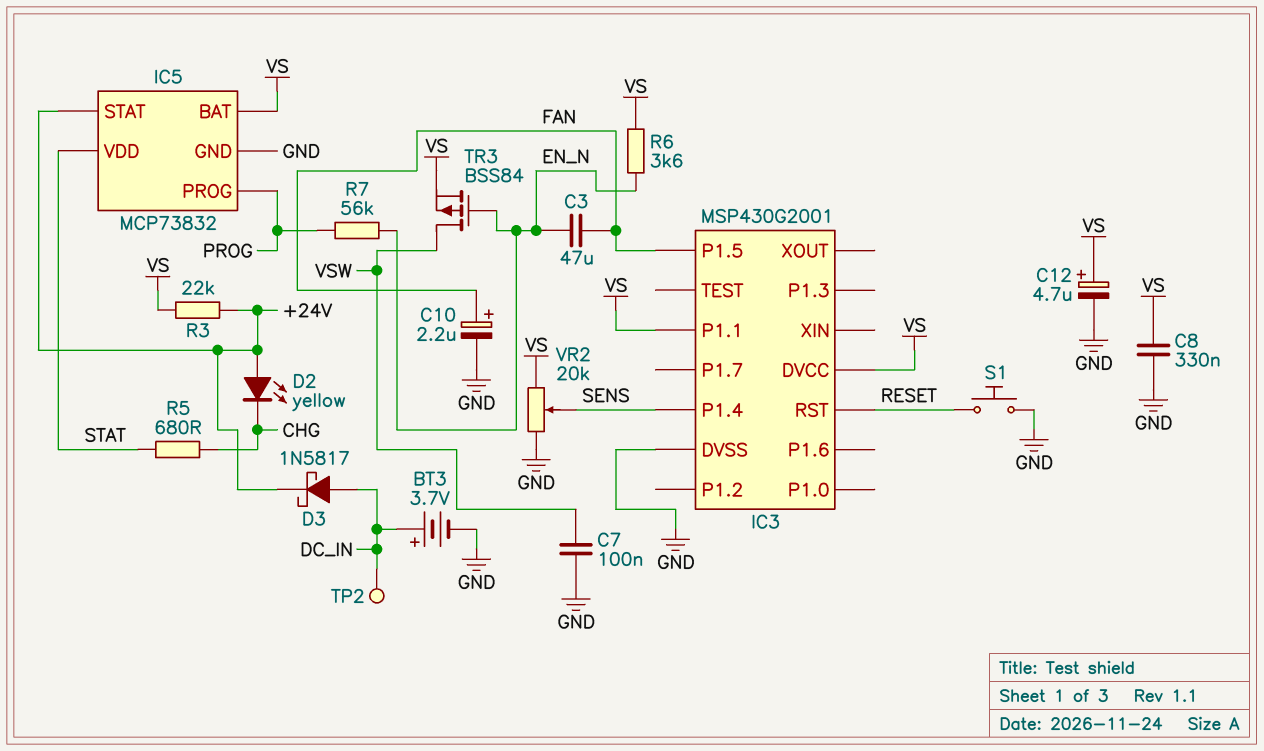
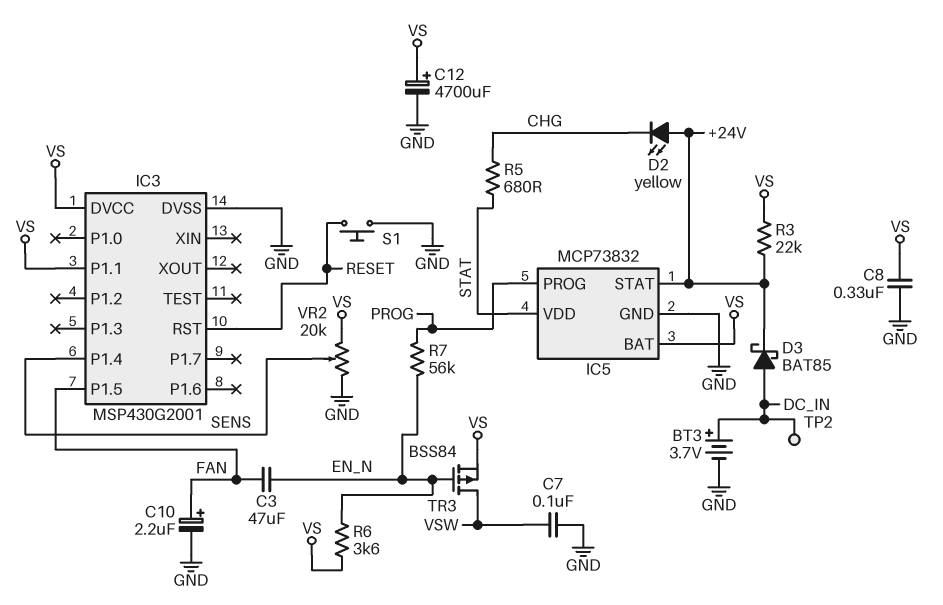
C12: 4.7uF (plus VS, minus GND) -> 4700uF (plus VS, minus GND)
D3: schottky 1N5817 (A DC_IN, K +24V) -> schottky BAT85 (A DC_IN, K +24V)

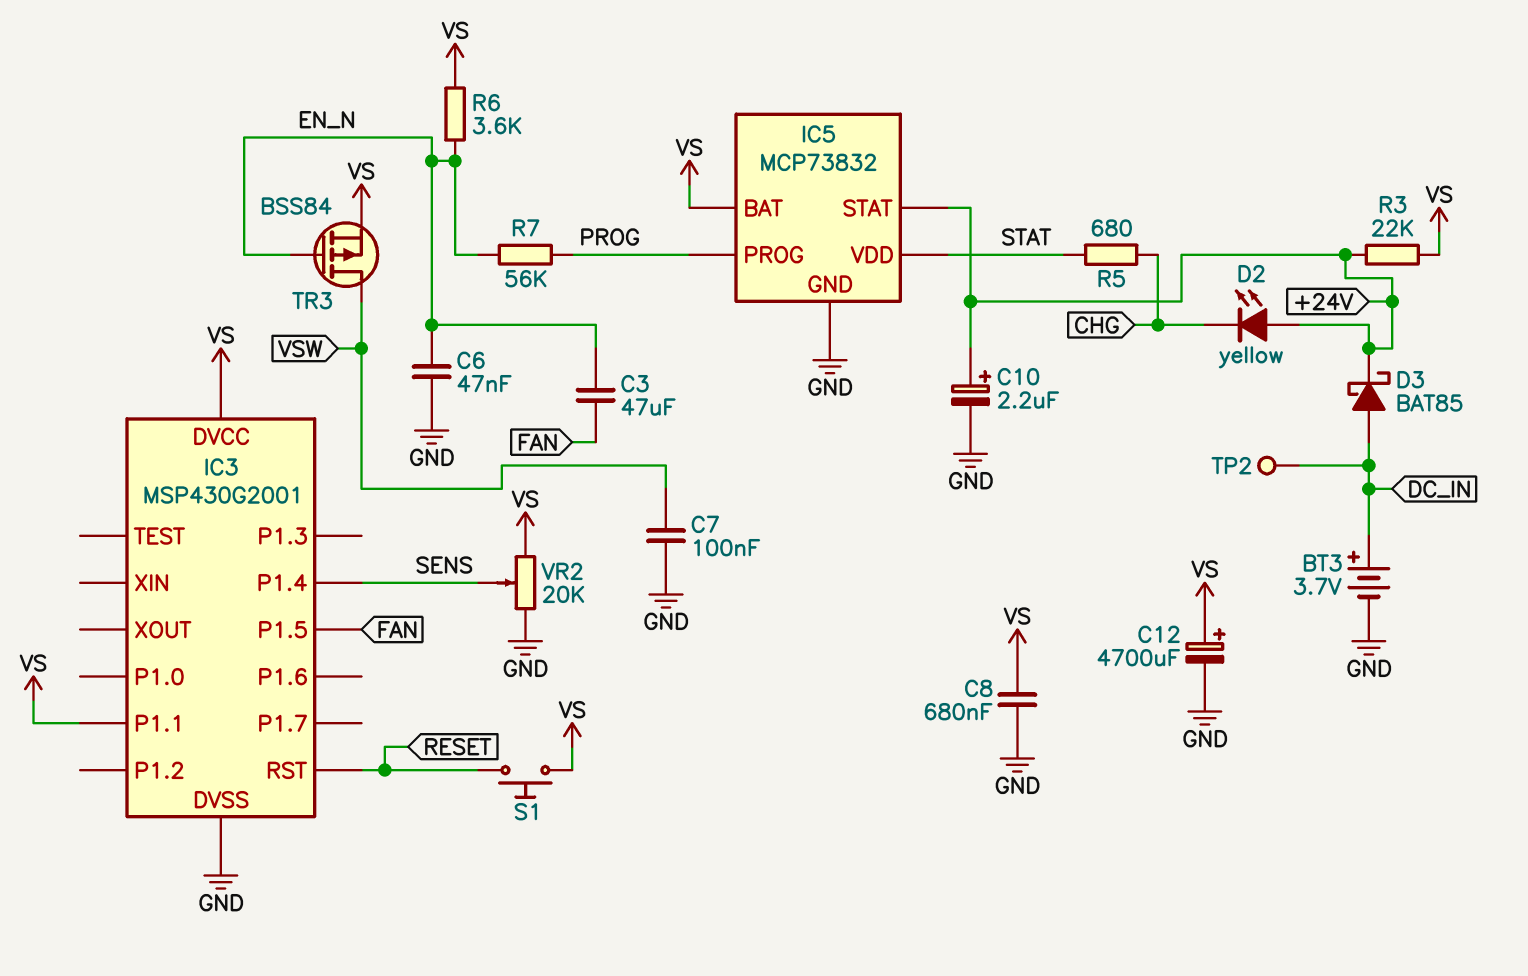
C6: none -> 47nF (EN_N, GND)
C8: 330nF (GND, VS) -> 680nF (GND, VS)
C10: 2.2uF (plus FAN, minus GND) -> 2.2uF (plus +24V, minus GND)
S1: button (GND, RESET) -> button (RESET, VS)

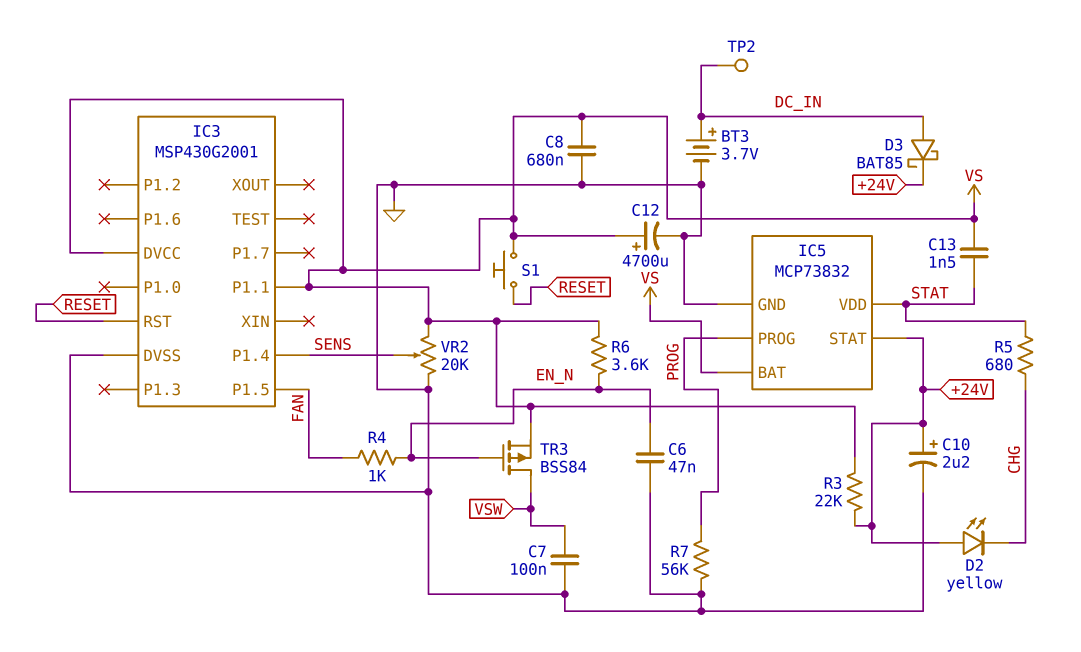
C3: 47uF (EN_N, FAN) -> none
C13: none -> 1.5nF (STAT, VS)
R4: none -> 1k (EN_N, FAN)
R7: 56k (EN_N, PROG) -> 56k (GND, PROG)

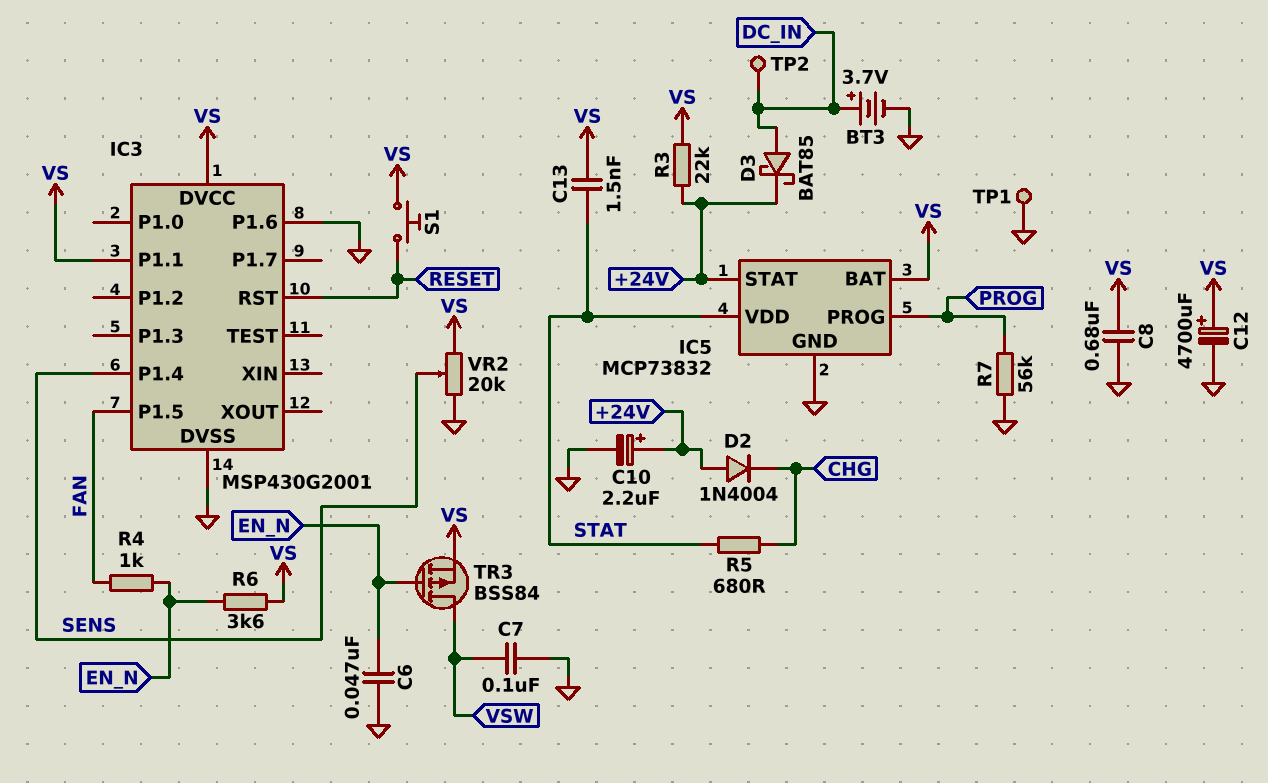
D2: LED yellow (A +24V, K CHG) -> diode 1N4004 (A +24V, K CHG)
IC3 pin P1.6: none -> GND
TP1: none -> test point (GND)

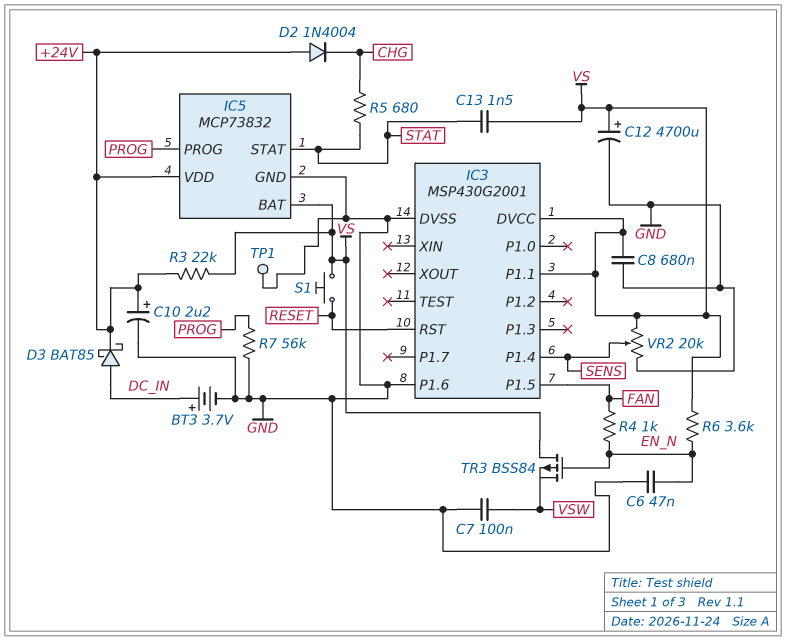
IC5 pin STAT: +24V -> STAT
IC5 pin VDD: STAT -> +24V
TP2: test point (DC_IN) -> none
TR3: PMOS BSS84 (G EN_N, D VSW, S VS) -> PMOS BSS84 (G EN_N, D VS, S VSW)

